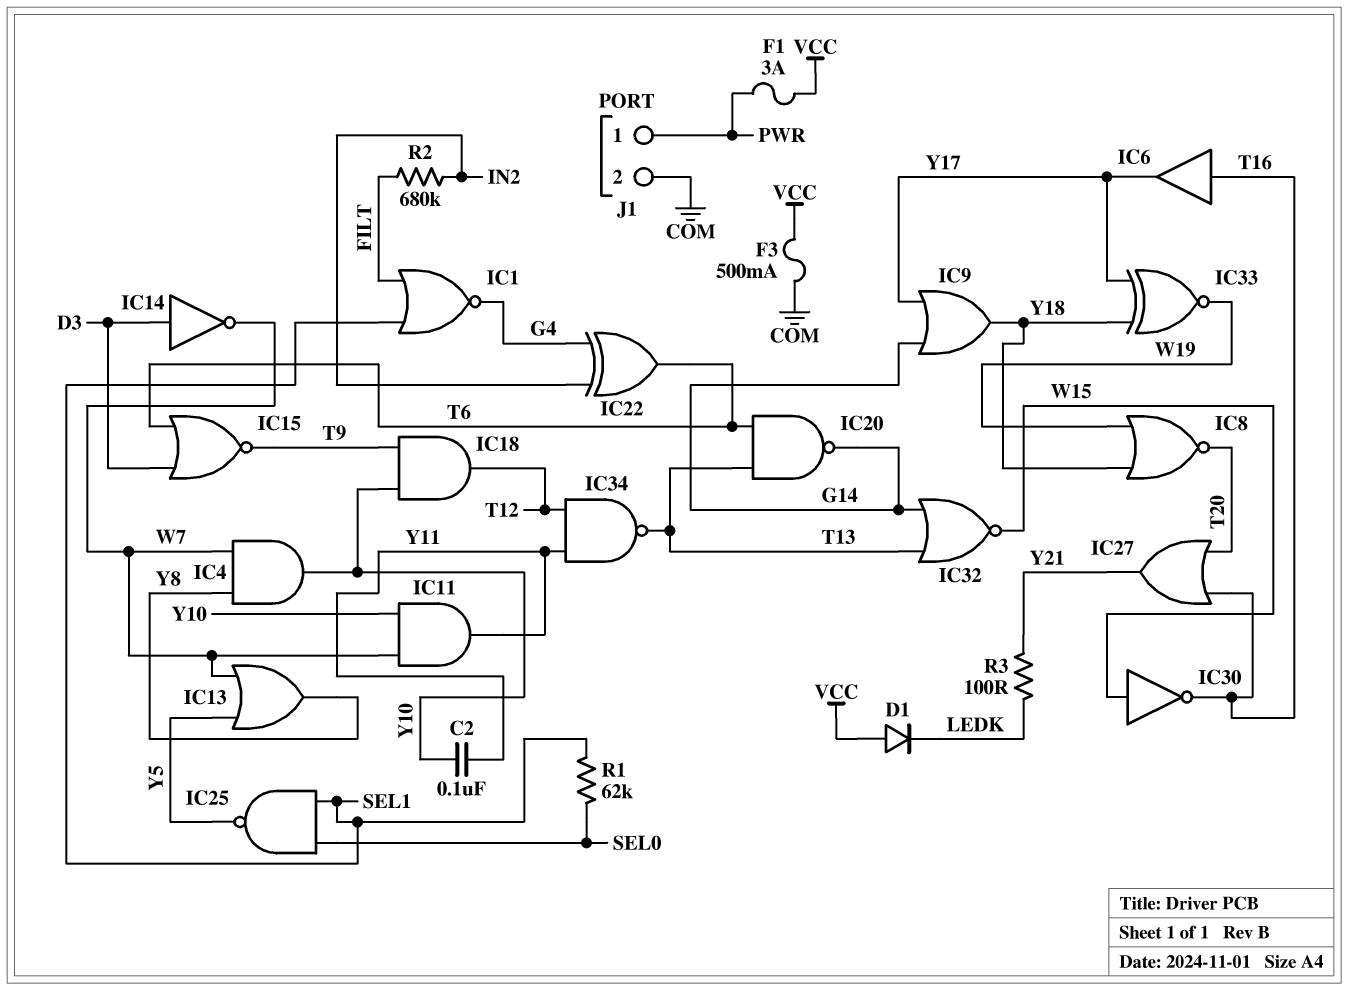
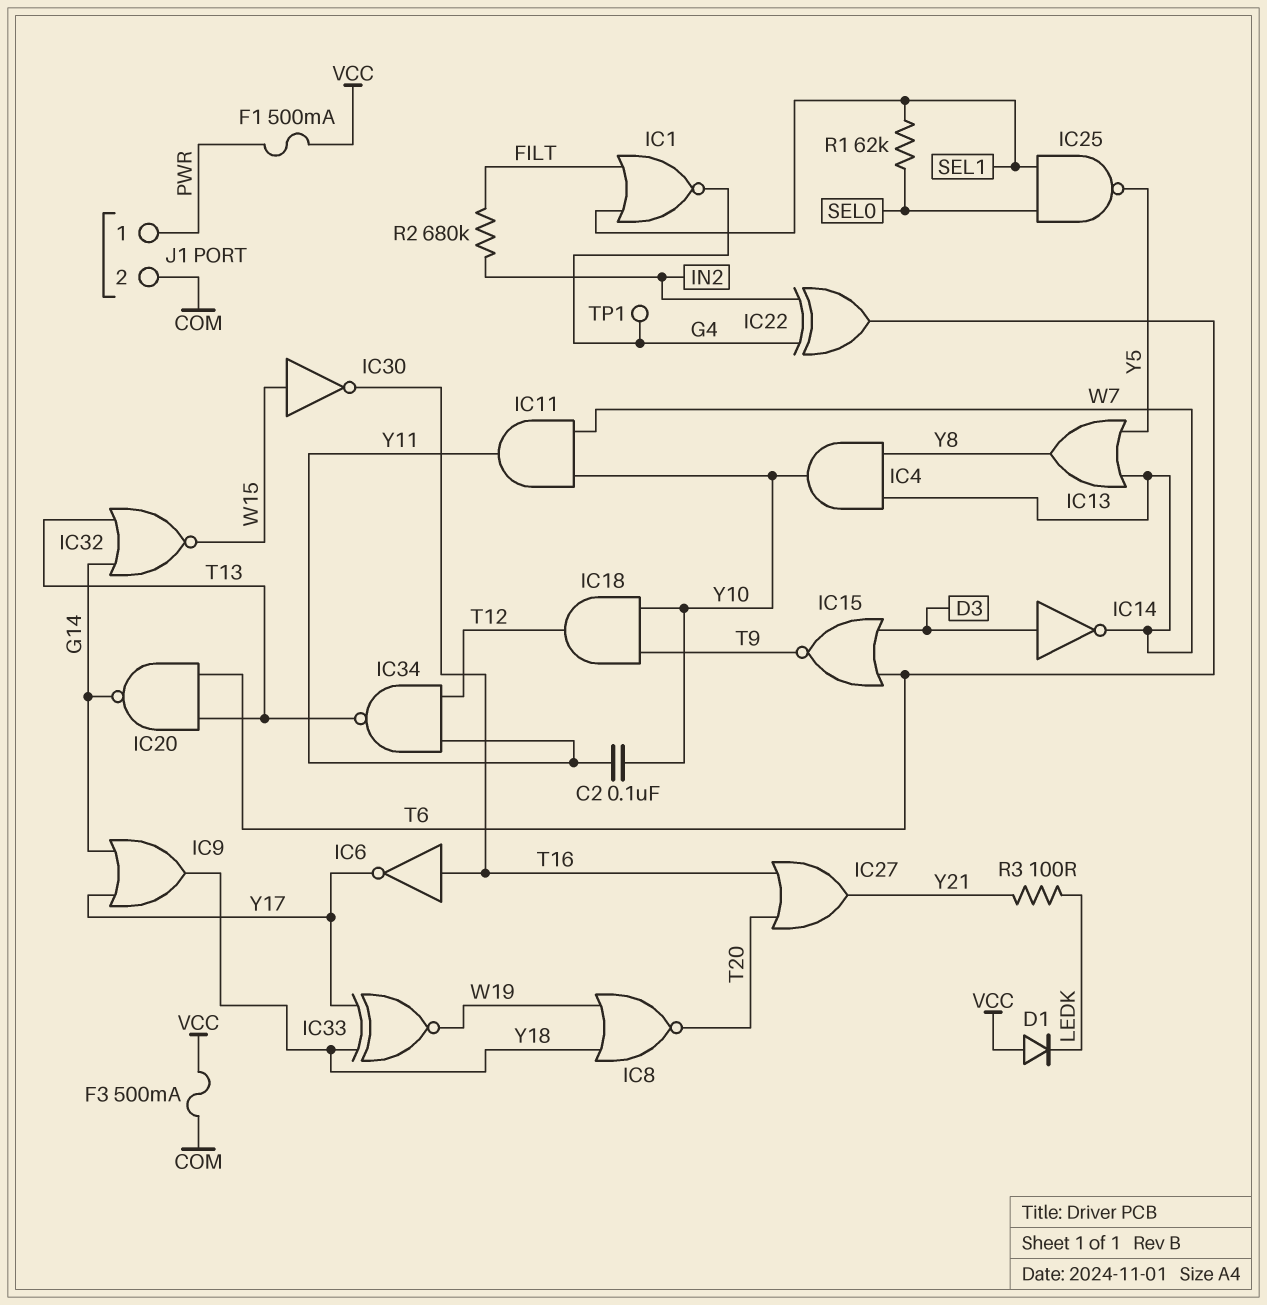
F1: 3A (PWR, VCC) -> 500mA (PWR, VCC)
IC6: buffer (in T16, out Y17) -> NOT (in T16, out Y17)
TP1: none -> test point (G4)

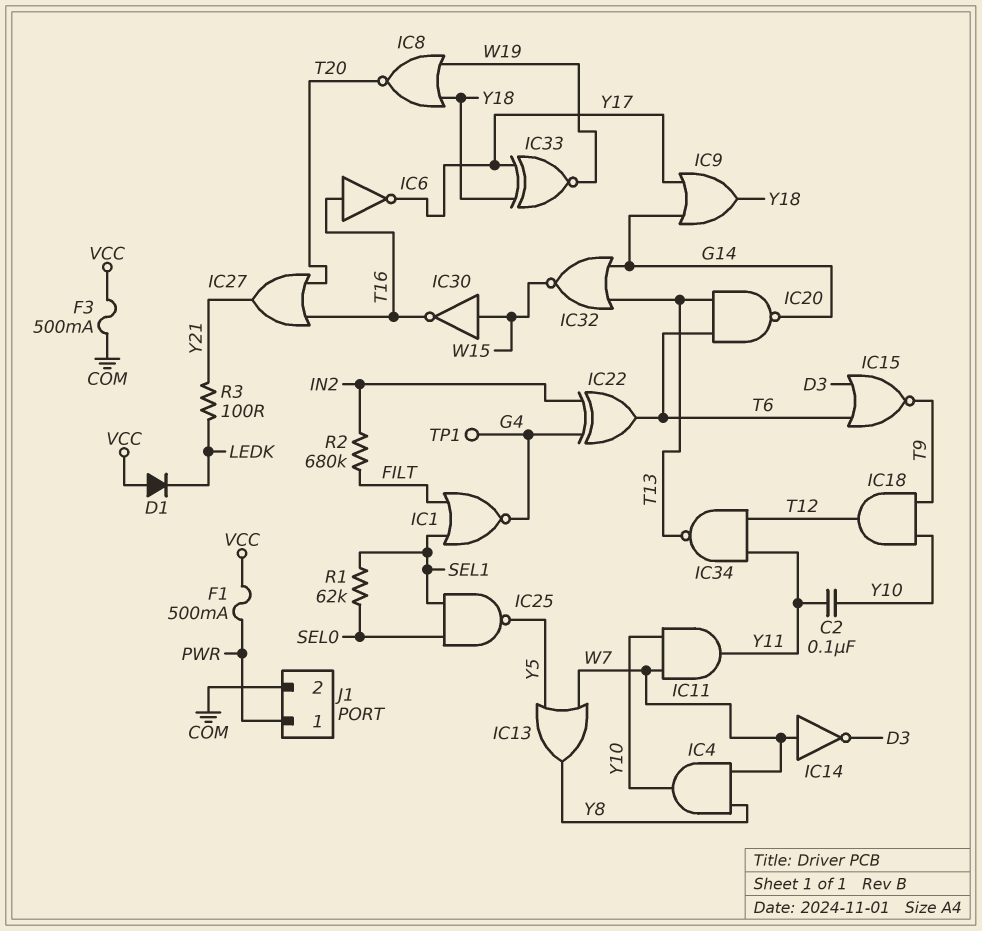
IC14: NOT (in D3, out W7) -> NOT (in W7, out D3)

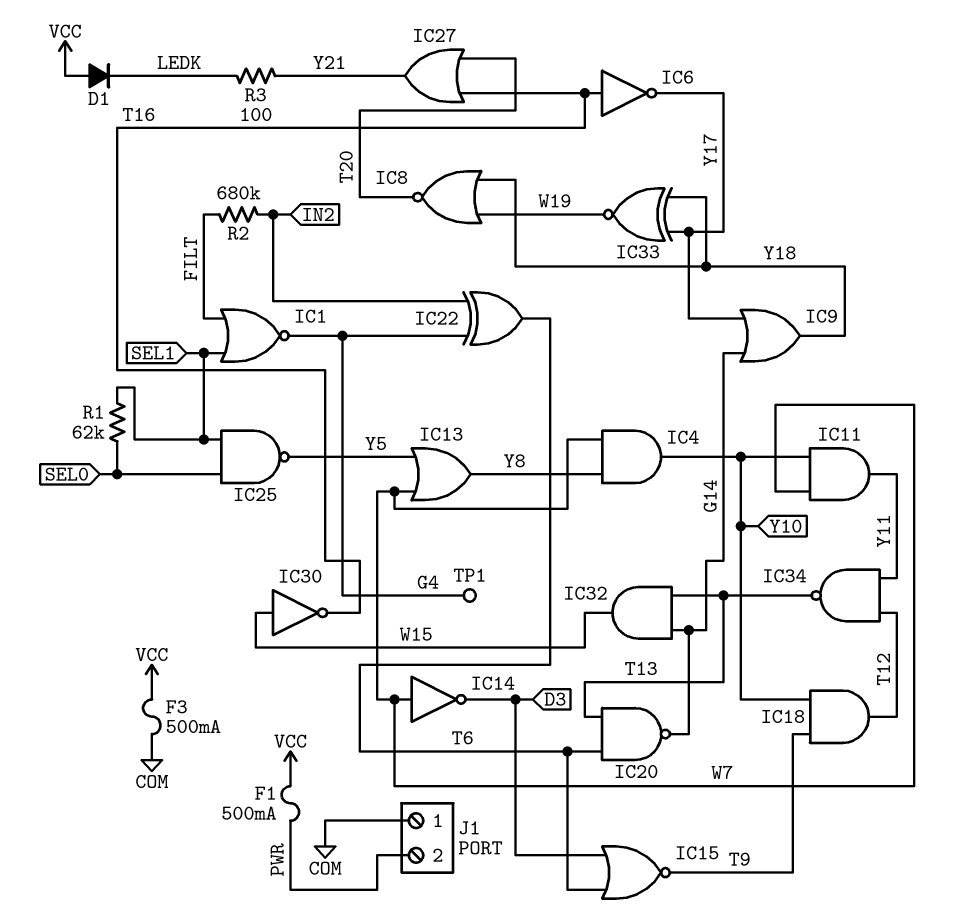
C2: 100nF (Y10, Y11) -> none
IC32: NOR (in G14, in T13, out W15) -> AND (in G14, in T13, out W15)
J1 pin 1: PWR -> COM
J1 pin 2: COM -> PWR

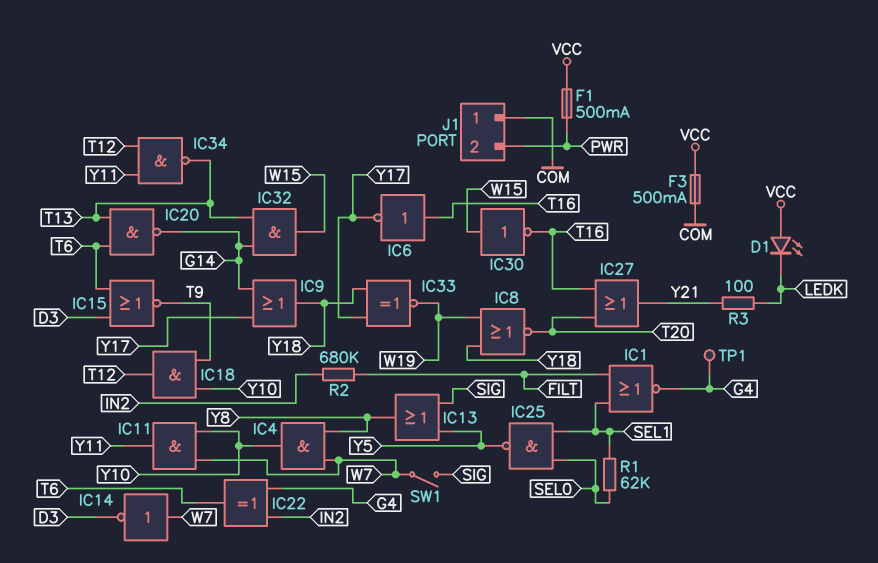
D1: diode (A VCC, K LEDK) -> LED (A VCC, K LEDK)
IC13: OR (in W7, in Y5, out Y8) -> OR (in SIG, in Y5, out Y8)
SW1: none -> switch (SIG, W7)

